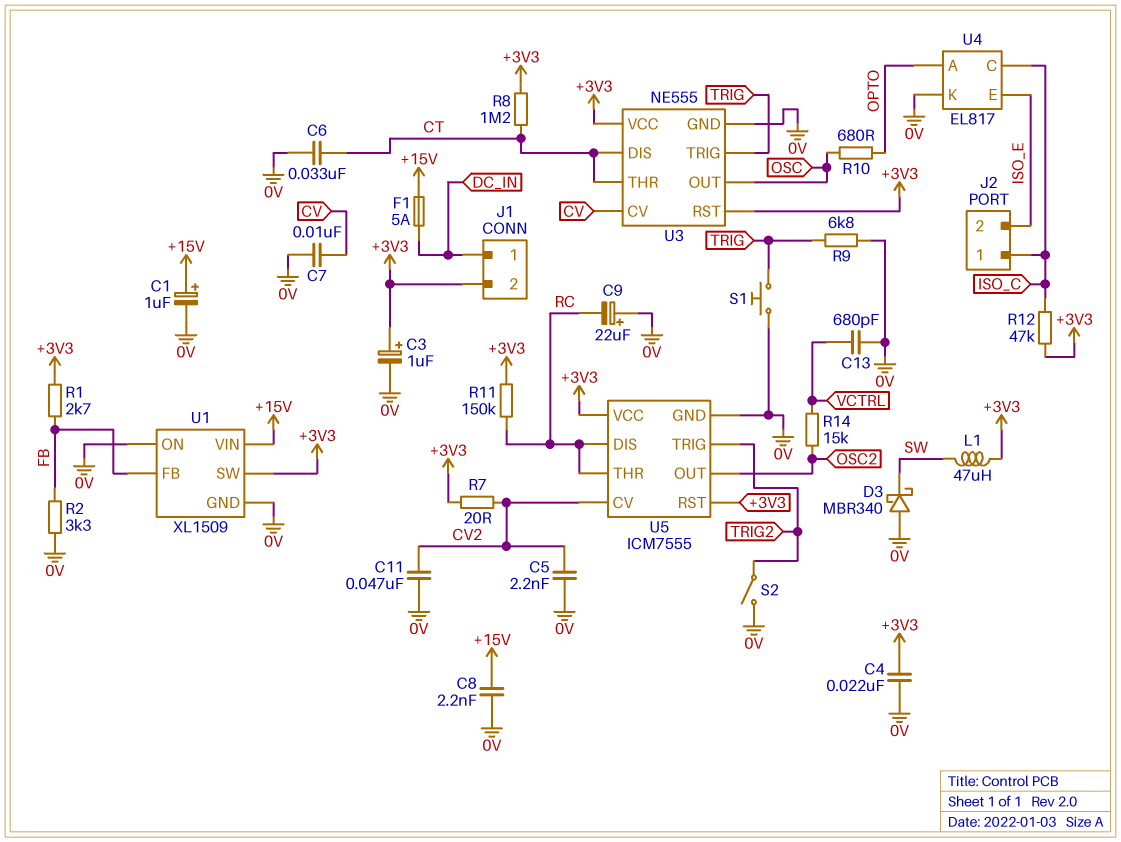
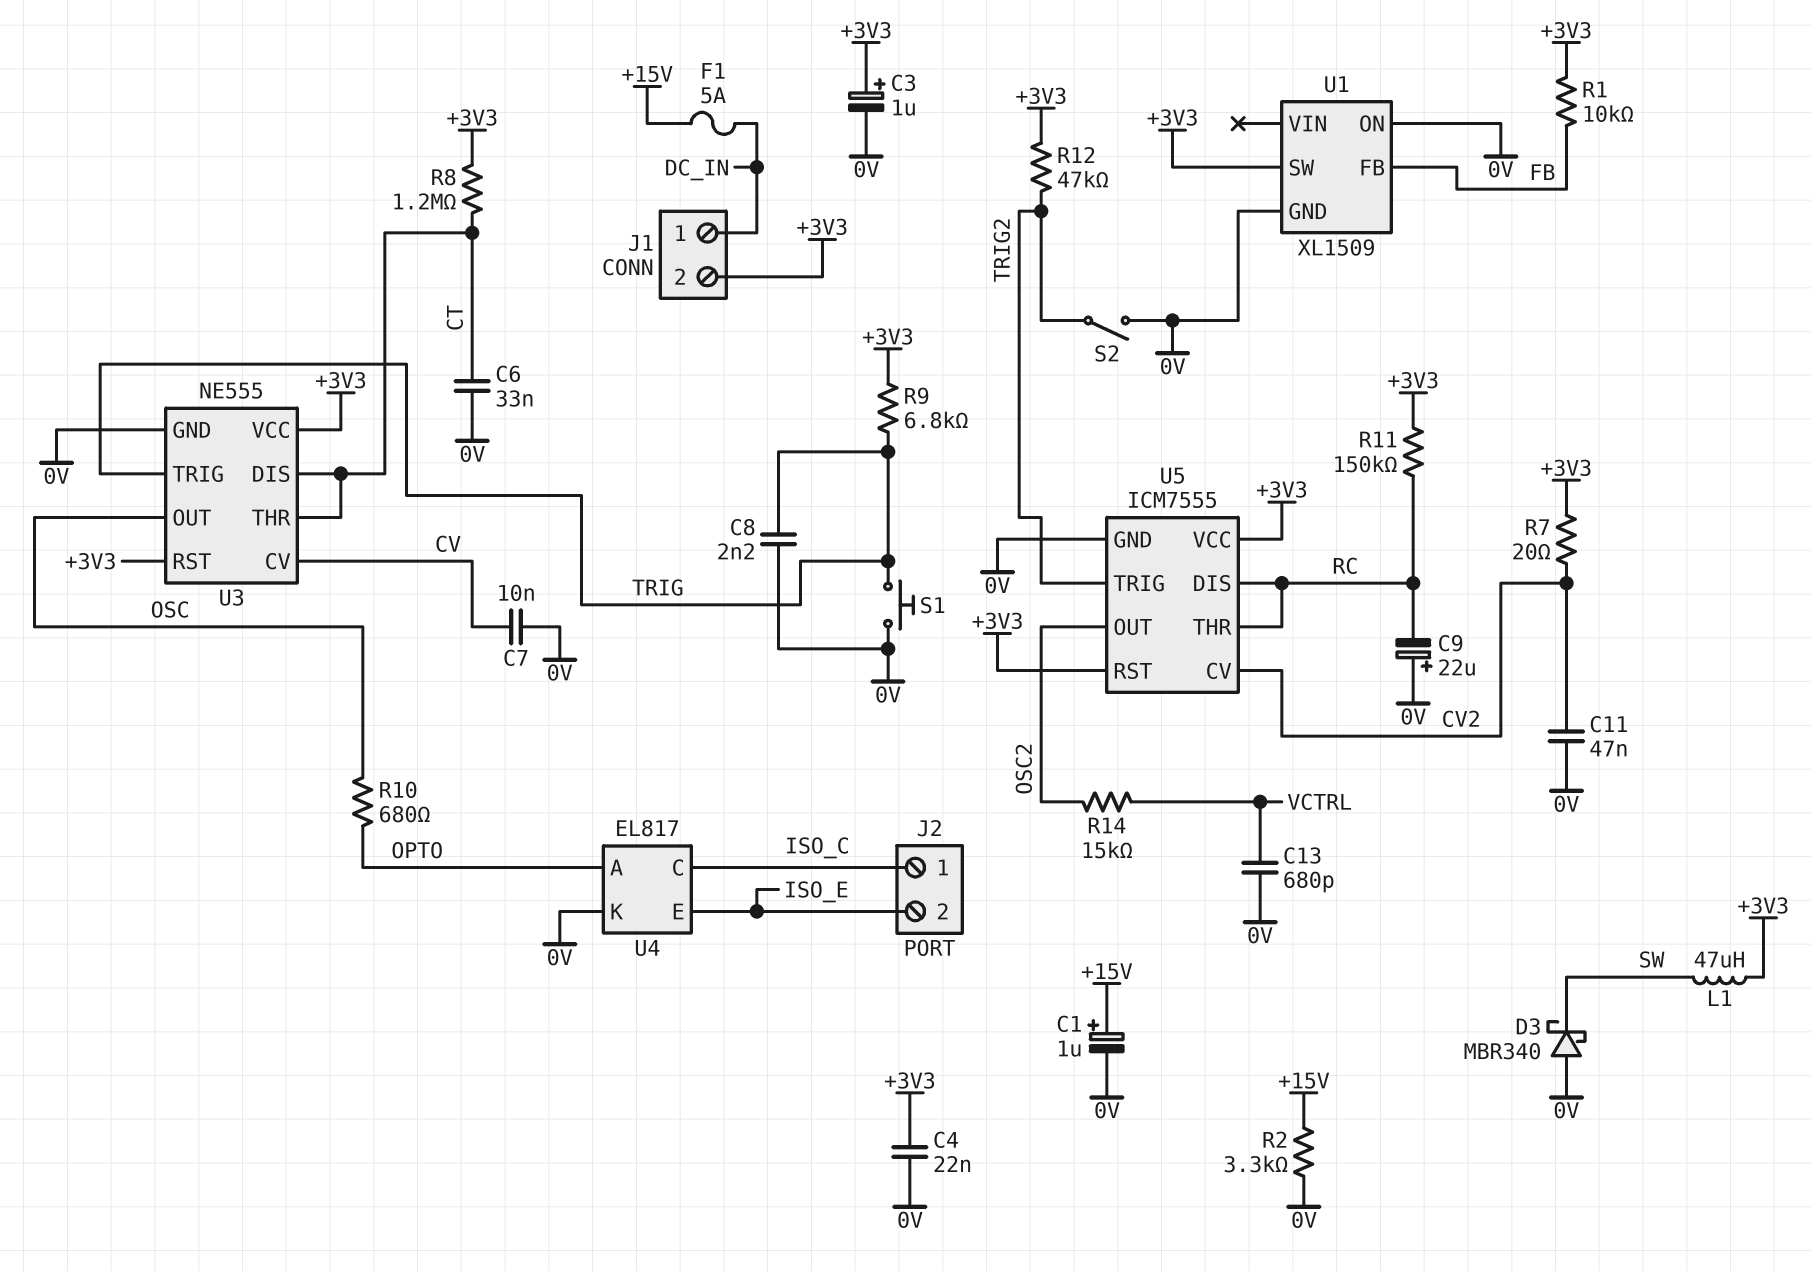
C5: 2.2nF (0V, CV2) -> none
C8: 2.2nF (+15V, 0V) -> 2.2nF (0V, TRIG)
R1: 2.7k (+3V3, FB) -> 10k (+3V3, FB)
R2: 3.3k (0V, FB) -> 3.3k (+15V, 0V)
R9: 6.8k (0V, TRIG) -> 6.8k (+3V3, TRIG)
R12: 47k (+3V3, ISO_C) -> 47k (+3V3, TRIG2)
U1 pin VIN: +15V -> none

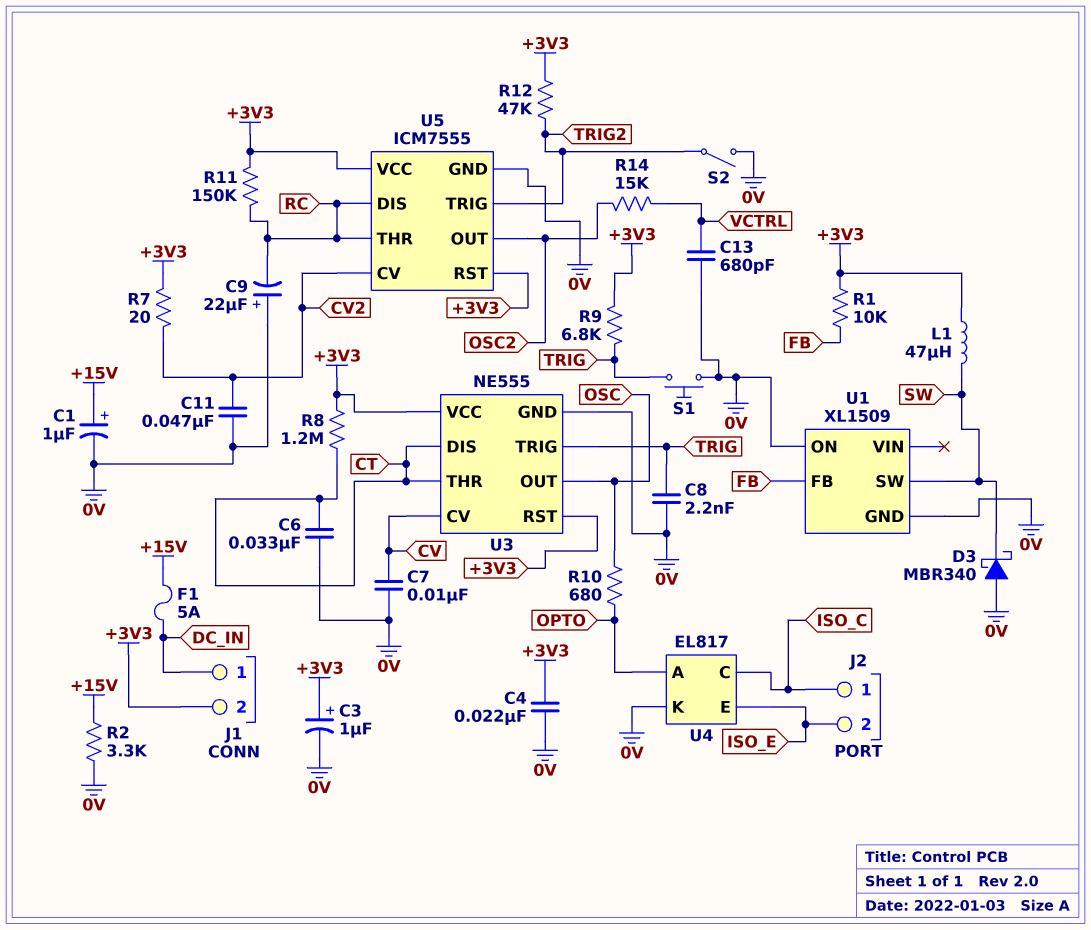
U1 pin SW: +3V3 -> SW

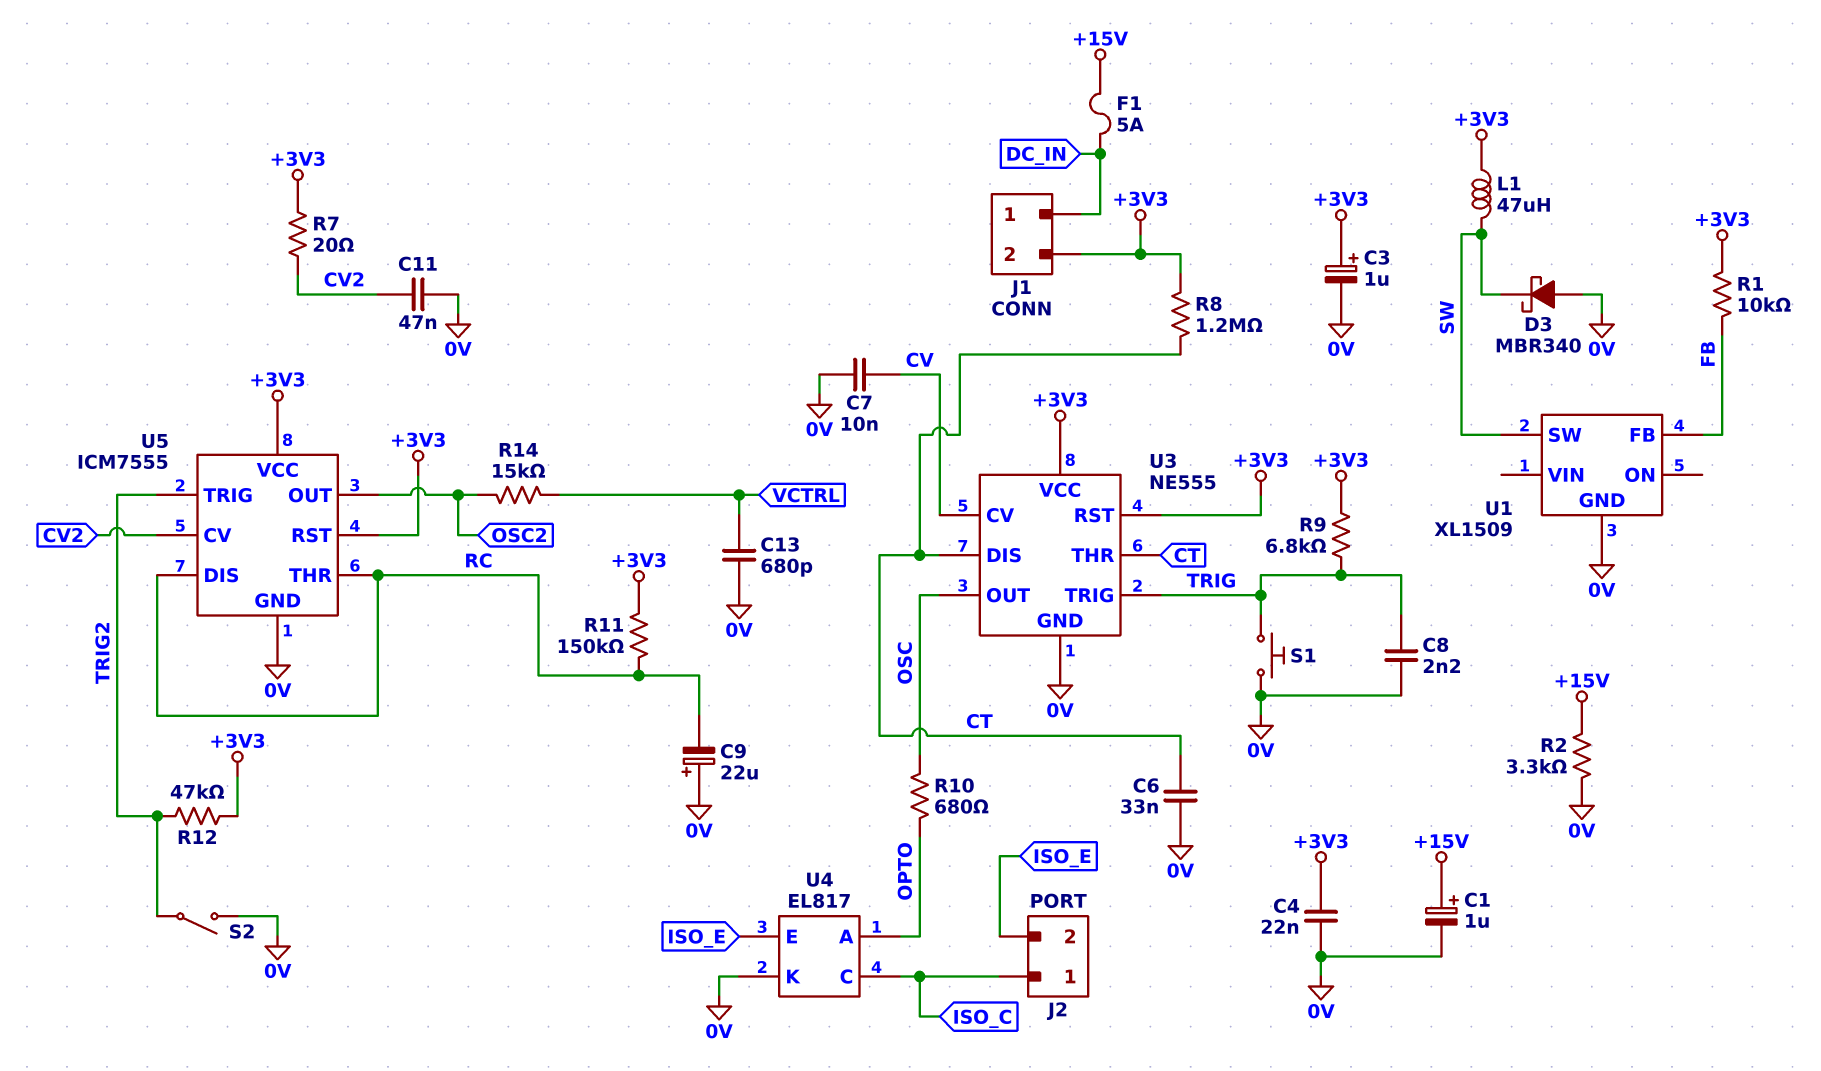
U1 pin ON: 0V -> none

